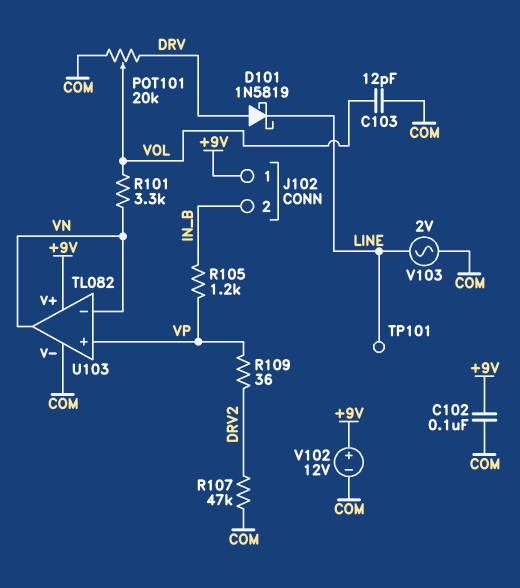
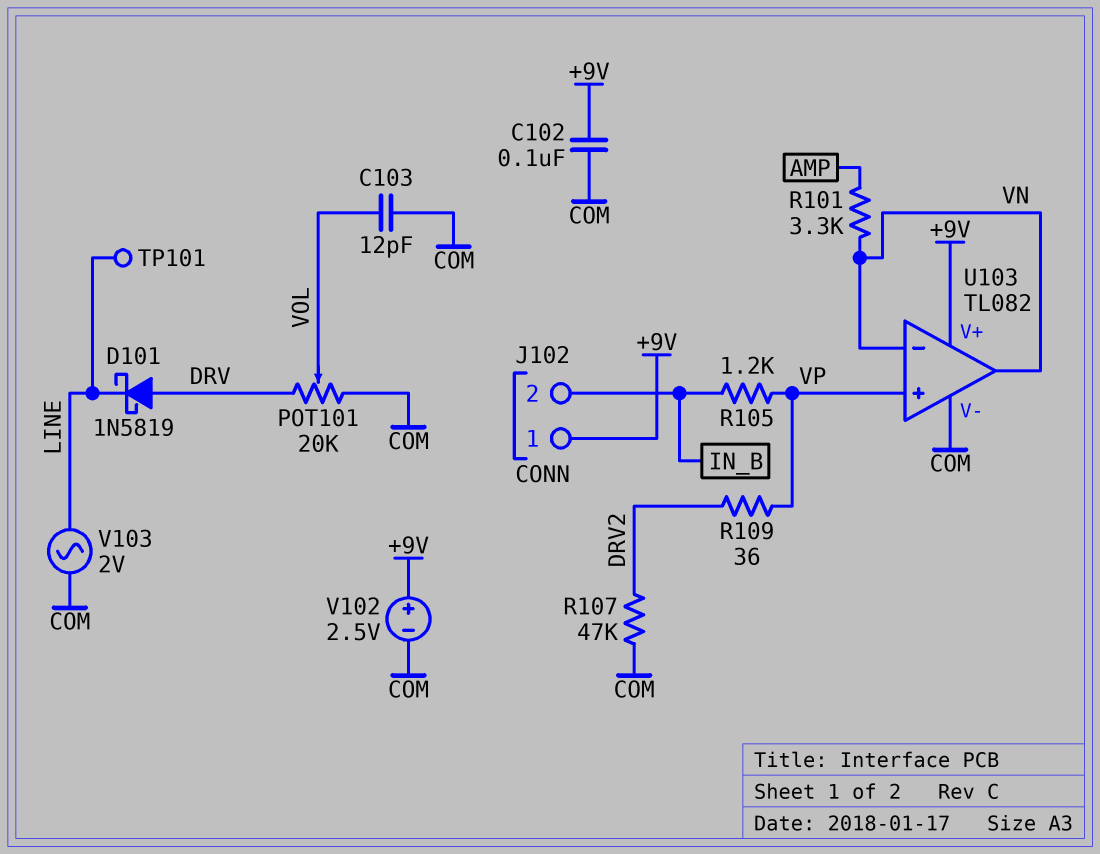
R101: 3.3k (VN, VOL) -> 3.3k (AMP, VN)
V102: 12V (plus +9V, minus COM) -> 2.5V (plus +9V, minus COM)

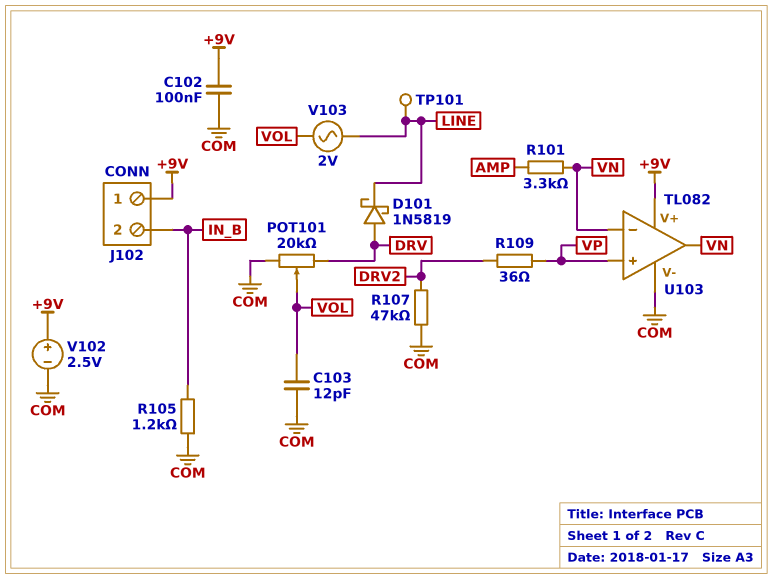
R105: 1.2k (IN_B, VP) -> 1.2k (COM, IN_B)
V103: AC 2V (COM, LINE) -> AC 2V (LINE, VOL)

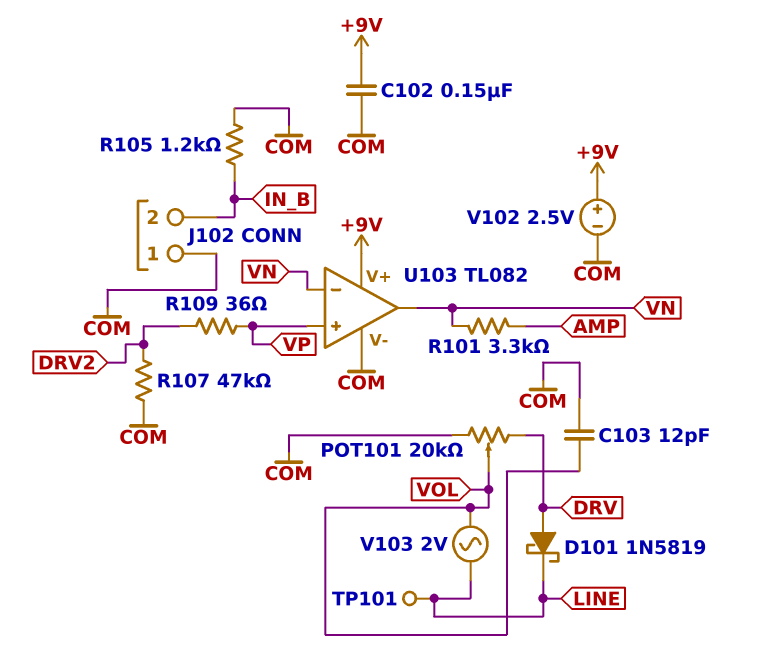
C102: 100nF (+9V, COM) -> 150nF (+9V, COM)
J102 pin 1: +9V -> COM

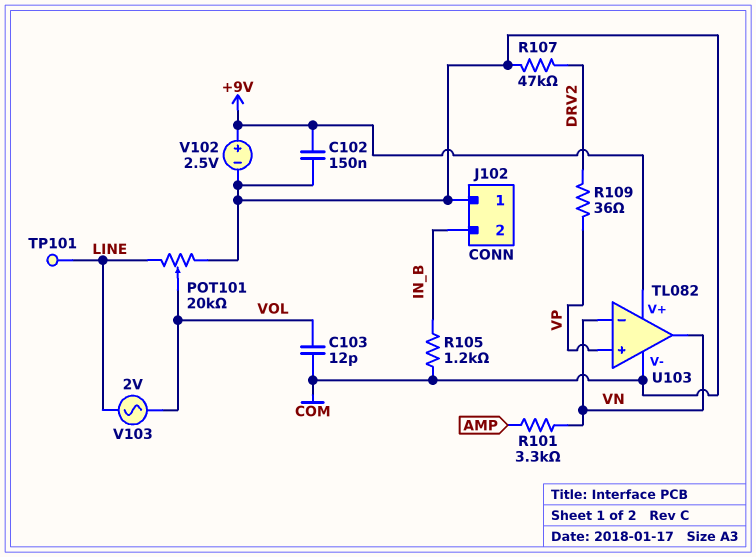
D101: schottky 1N5819 (A DRV, K LINE) -> none
POT101: 20k (COM, DRV, wiper VOL) -> 20k (COM, LINE, wiper VOL)

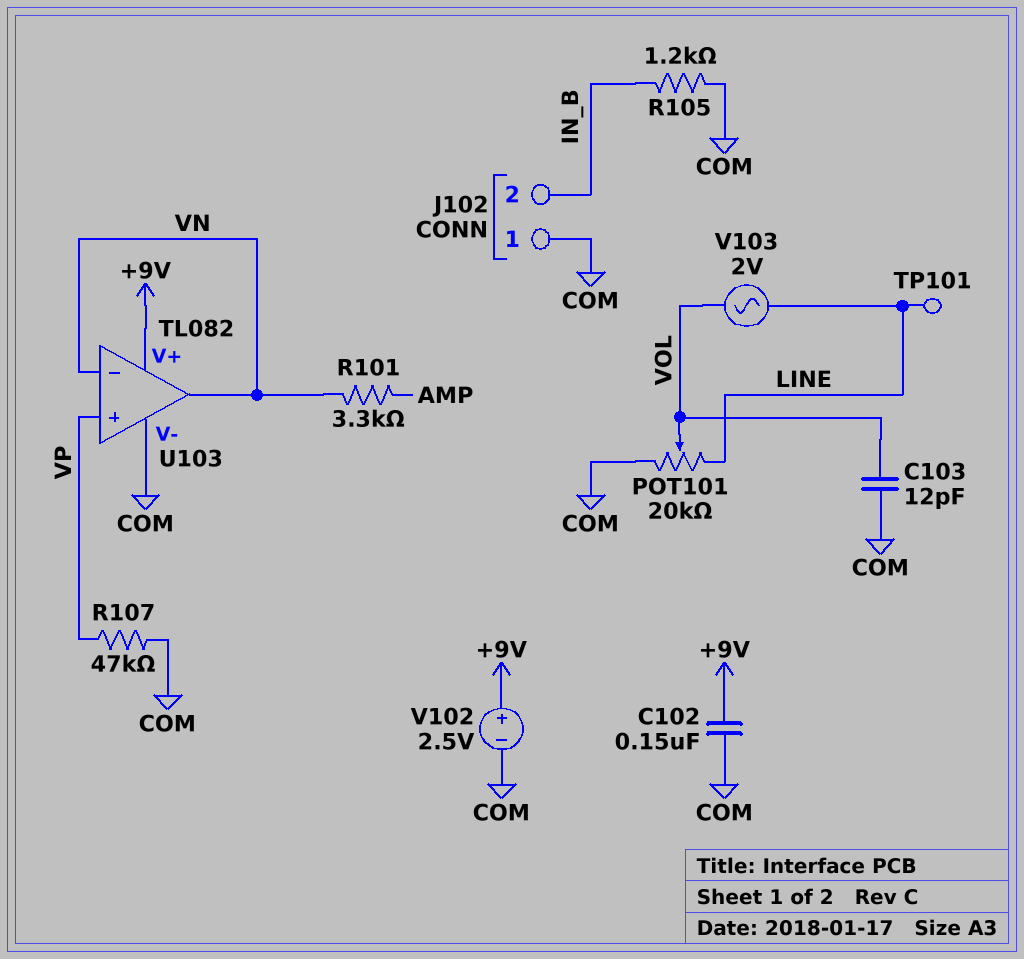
R107: 47k (COM, DRV2) -> 47k (COM, VP)
R109: 36 (DRV2, VP) -> none

